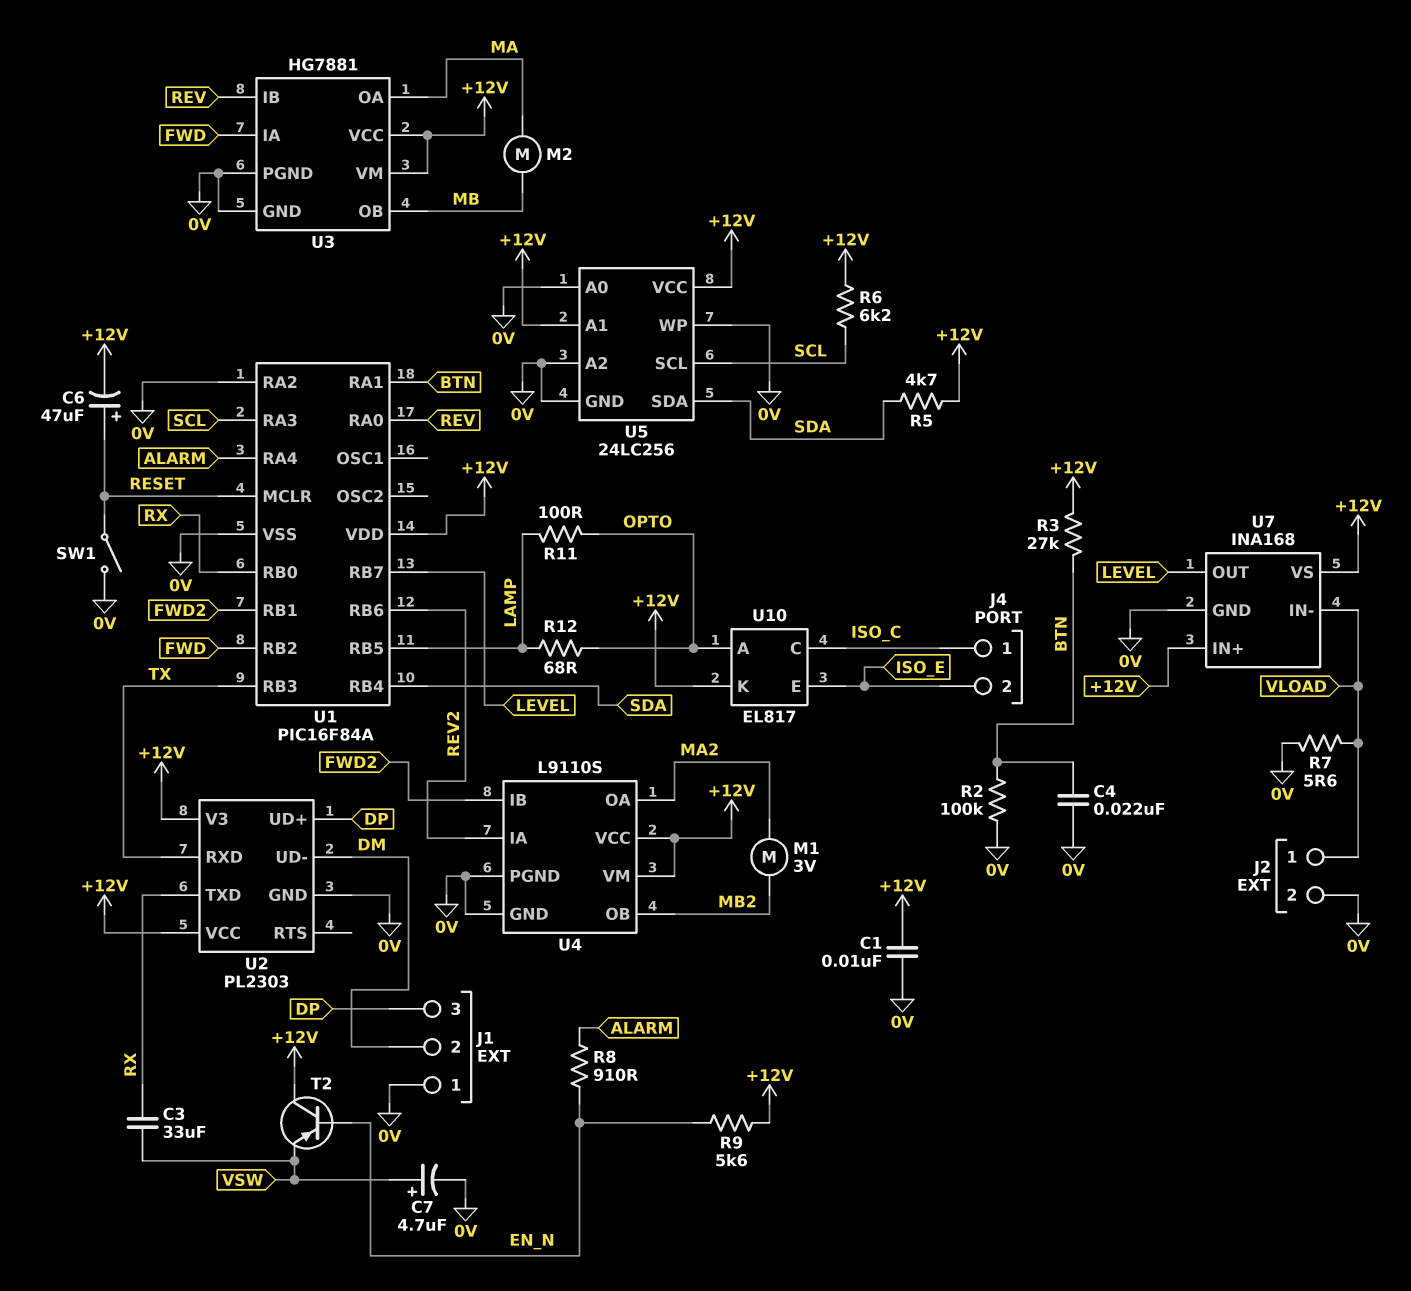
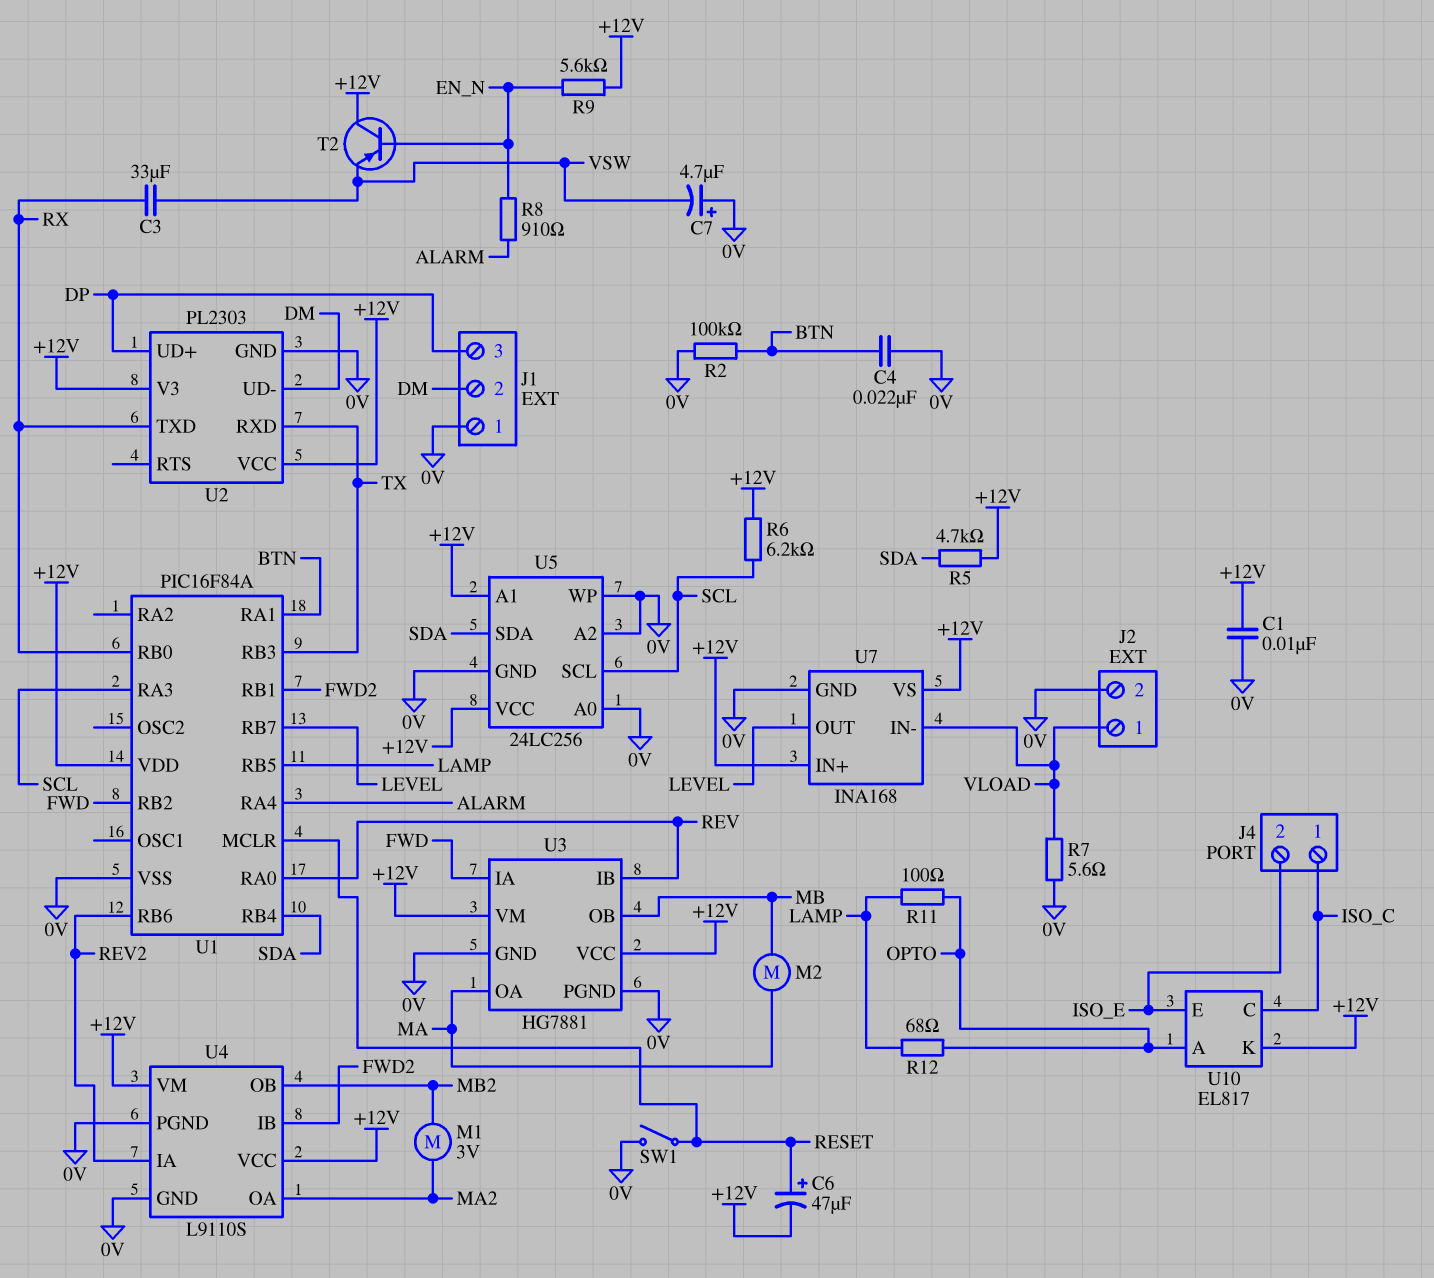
C7: 4.7uF (plus VSW, minus 0V) -> 4.7uF (plus 0V, minus VSW)
R3: 27k (+12V, BTN) -> none
U1 pin RA2: 0V -> none

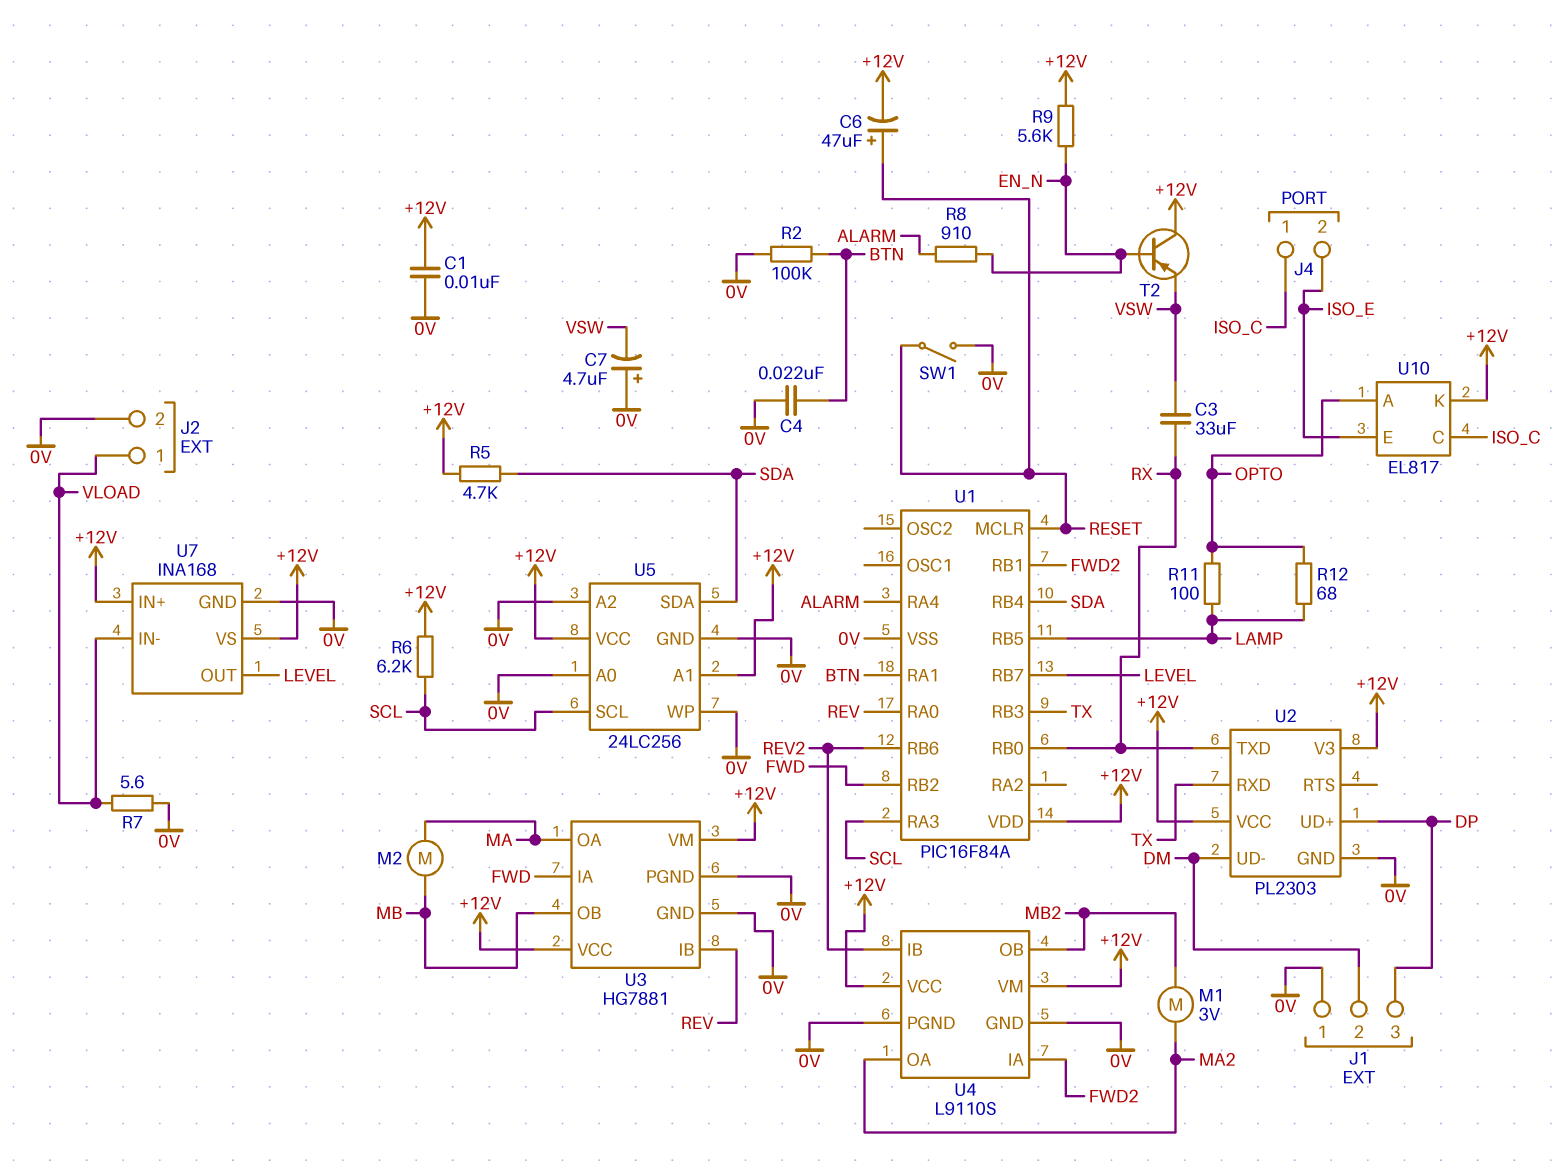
U4 pin IA: REV2 -> FWD2
U4 pin IB: FWD2 -> REV2

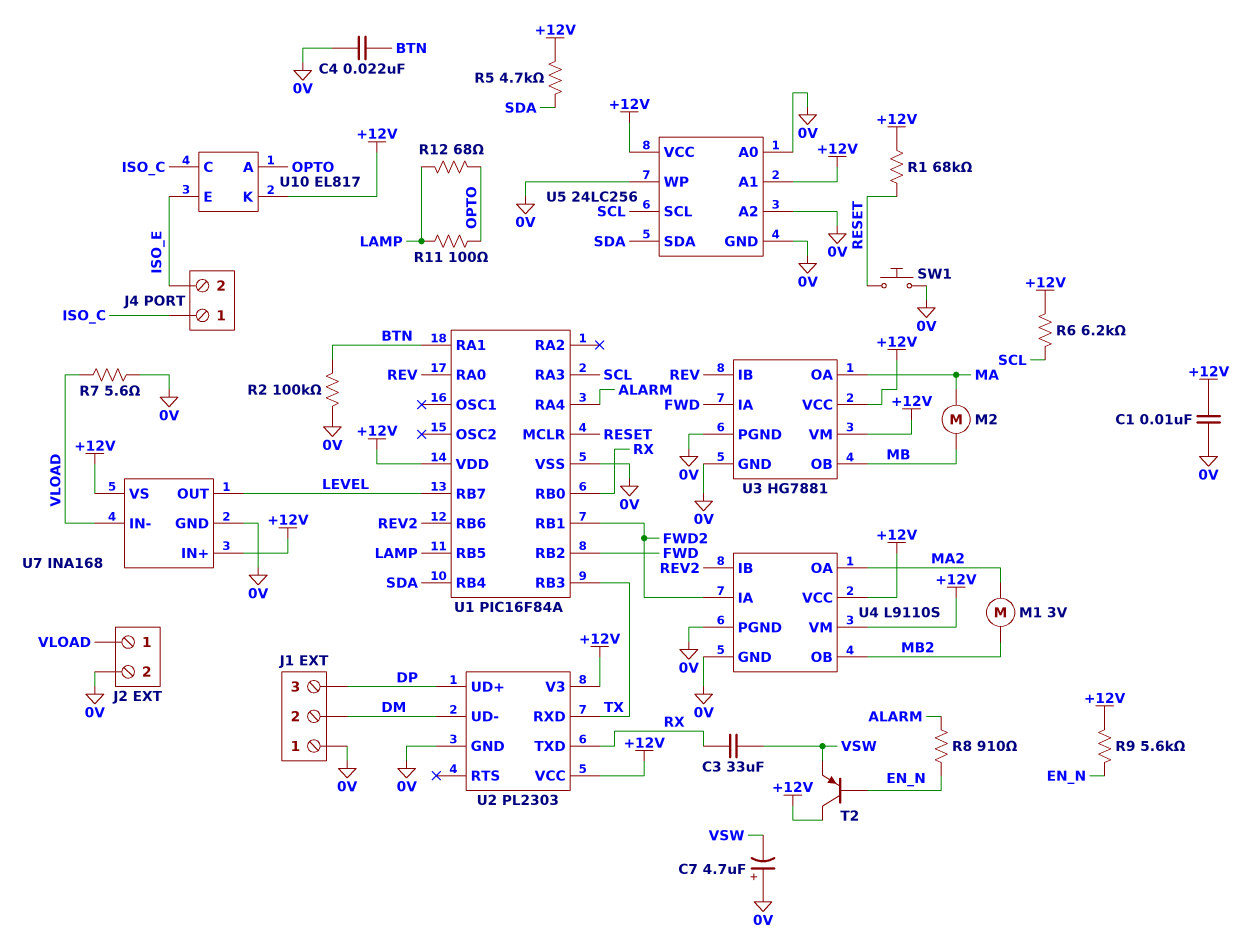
C6: 47uF (plus RESET, minus +12V) -> none
R1: none -> 68k (+12V, RESET)
SW1: switch (0V, RESET) -> button (0V, RESET)

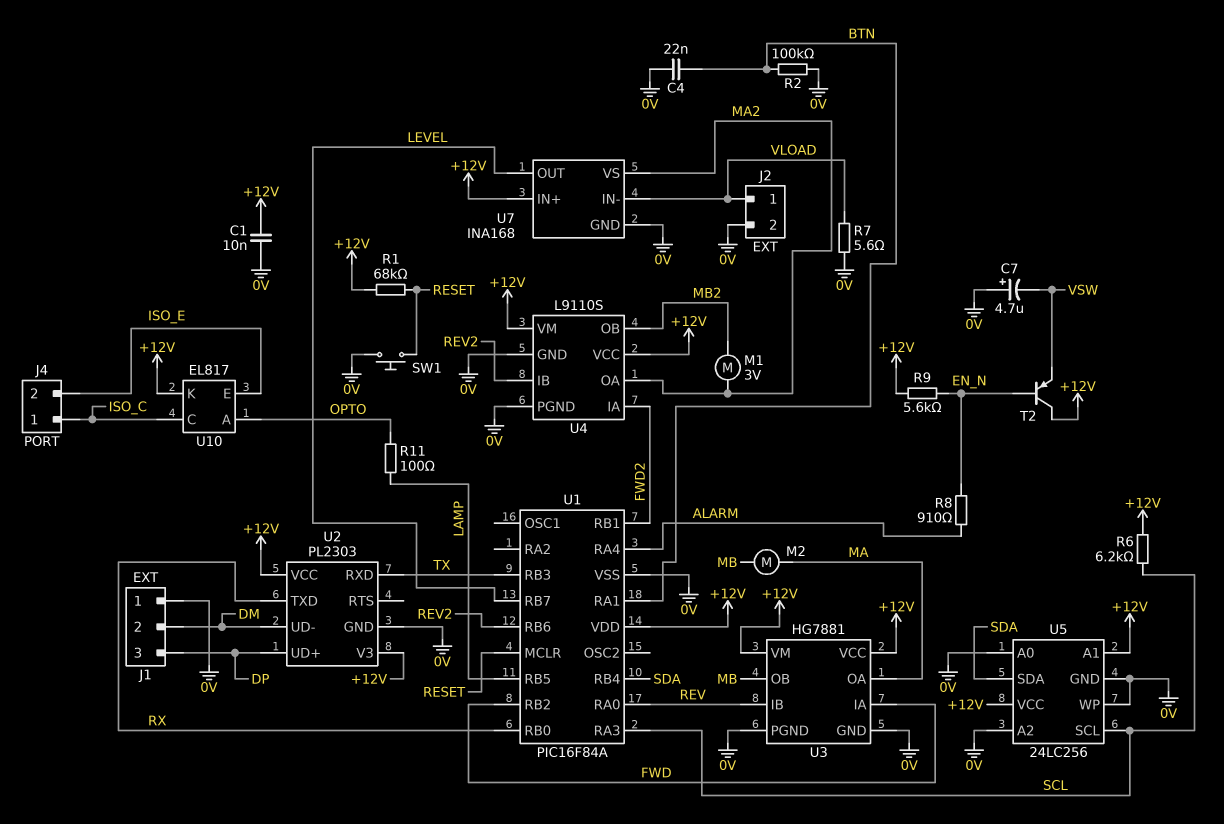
C3: 33uF (RX, VSW) -> none
R5: 4.7k (+12V, SDA) -> none
R12: 68 (LAMP, OPTO) -> none
U7 pin VS: +12V -> MA2

